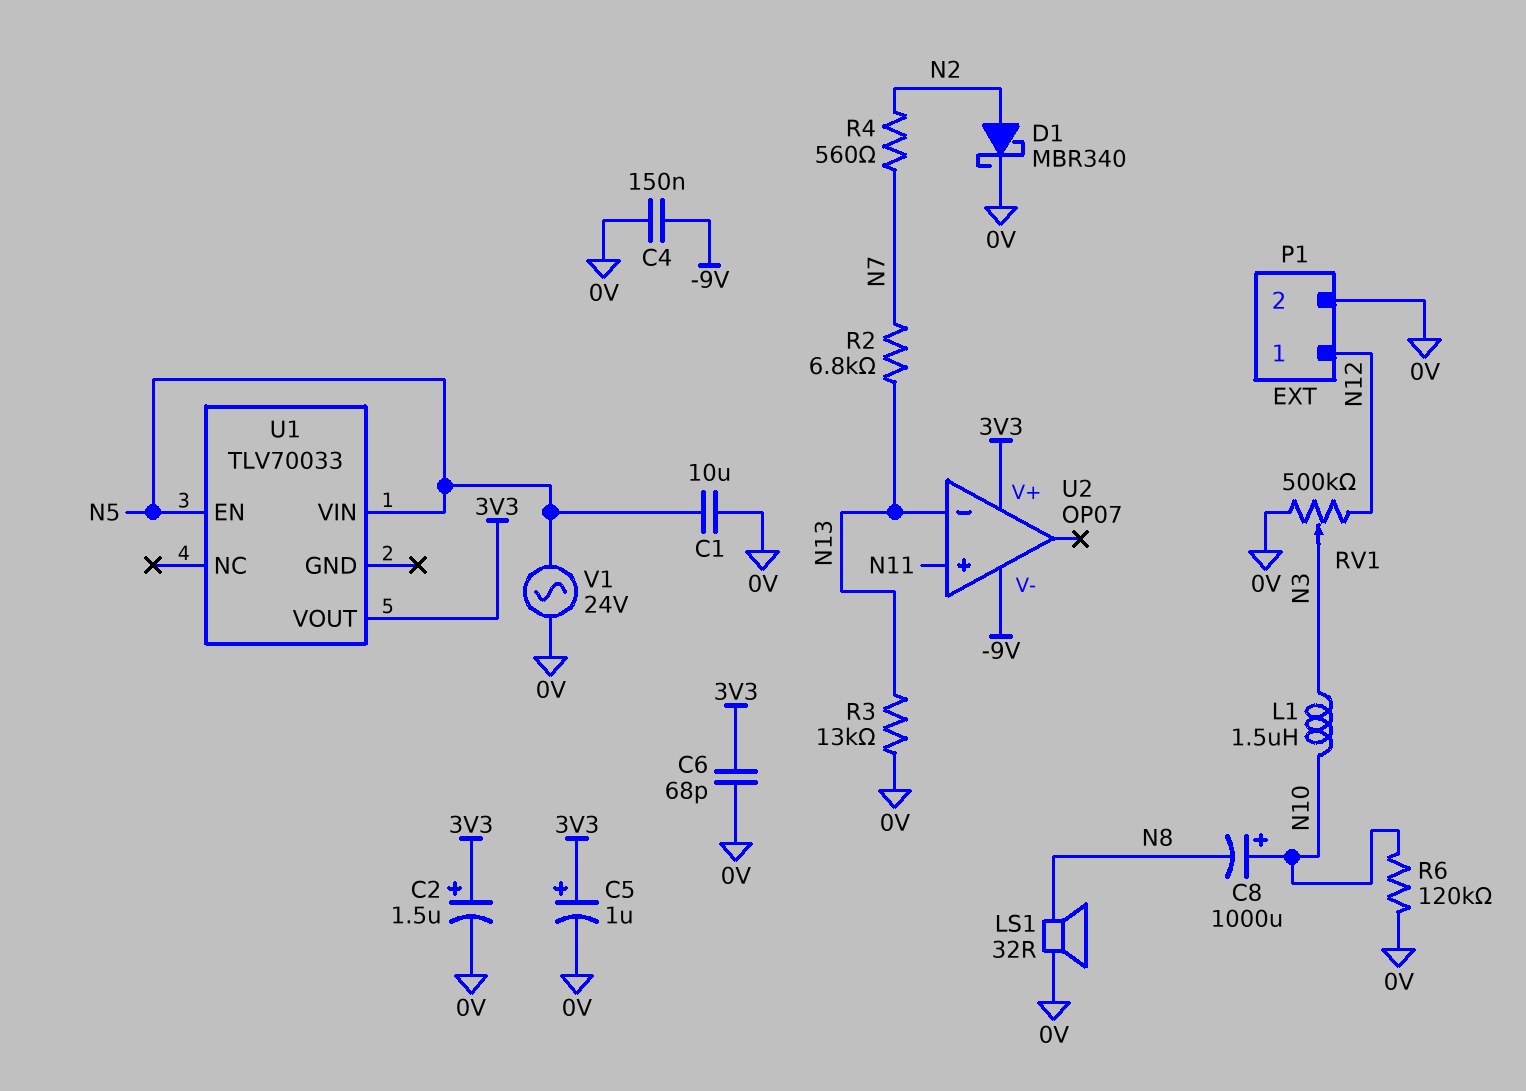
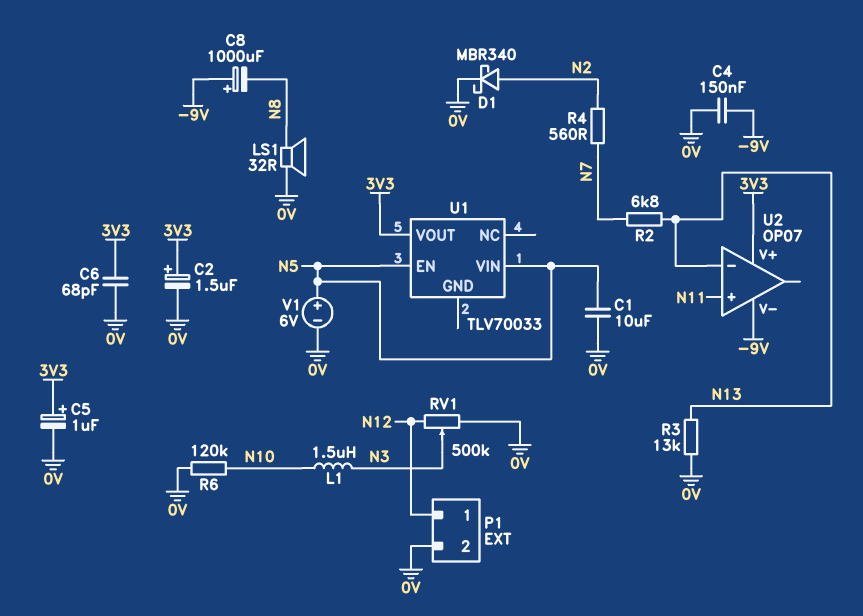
C8: 1000uF (plus N10, minus N8) -> 1000uF (plus -9V, minus N8)
V1: AC 24V (0V, N5) -> 6V (plus N5, minus 0V)

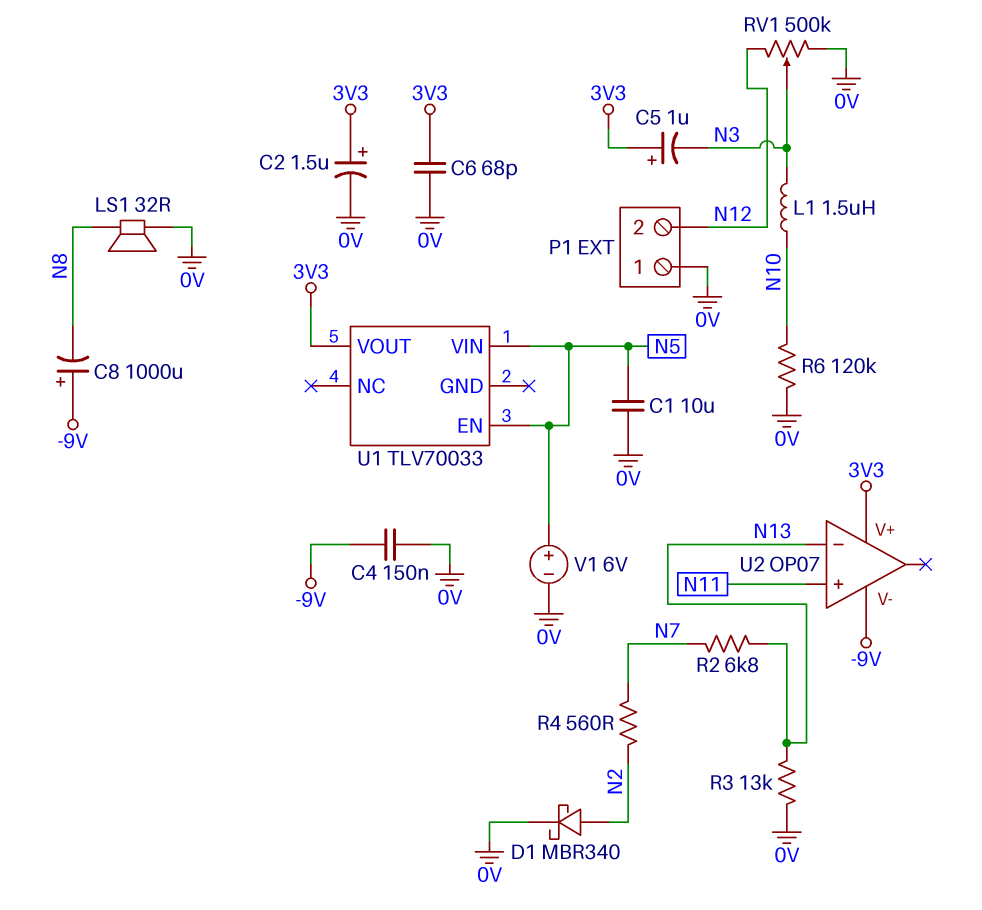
C5: 1uF (plus 3V3, minus 0V) -> 1uF (plus 3V3, minus N3)
P1 pin 1: N12 -> 0V
P1 pin 2: 0V -> N12

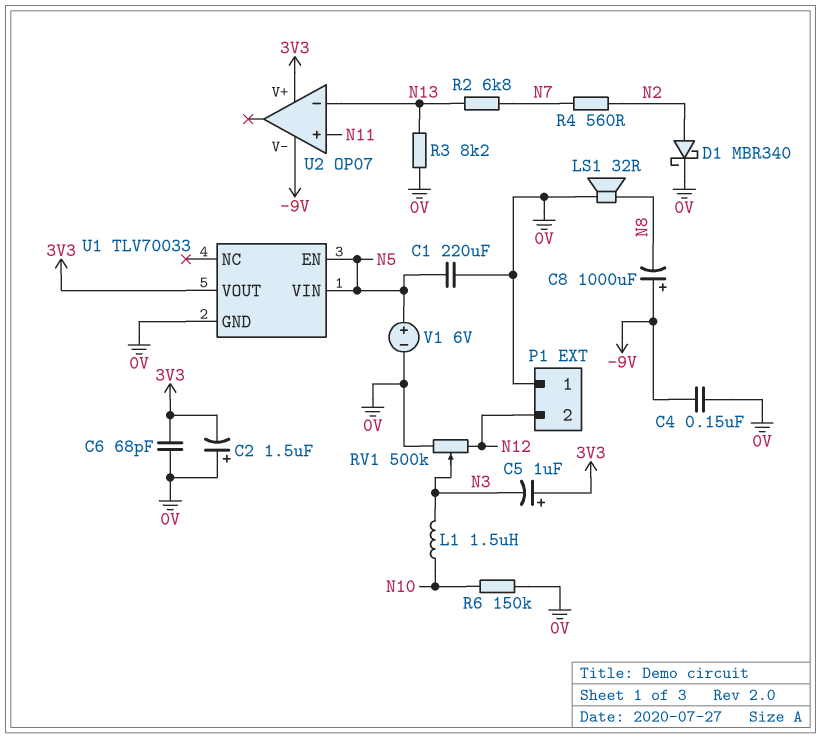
C1: 10uF (0V, N5) -> 220uF (0V, N5)
C2: 1.5uF (plus 3V3, minus 0V) -> 1.5uF (plus 0V, minus 3V3)
R3: 13k (0V, N13) -> 8.2k (0V, N13)
R6: 120k (0V, N10) -> 150k (0V, N10)
U1 pin GND: none -> 0V

